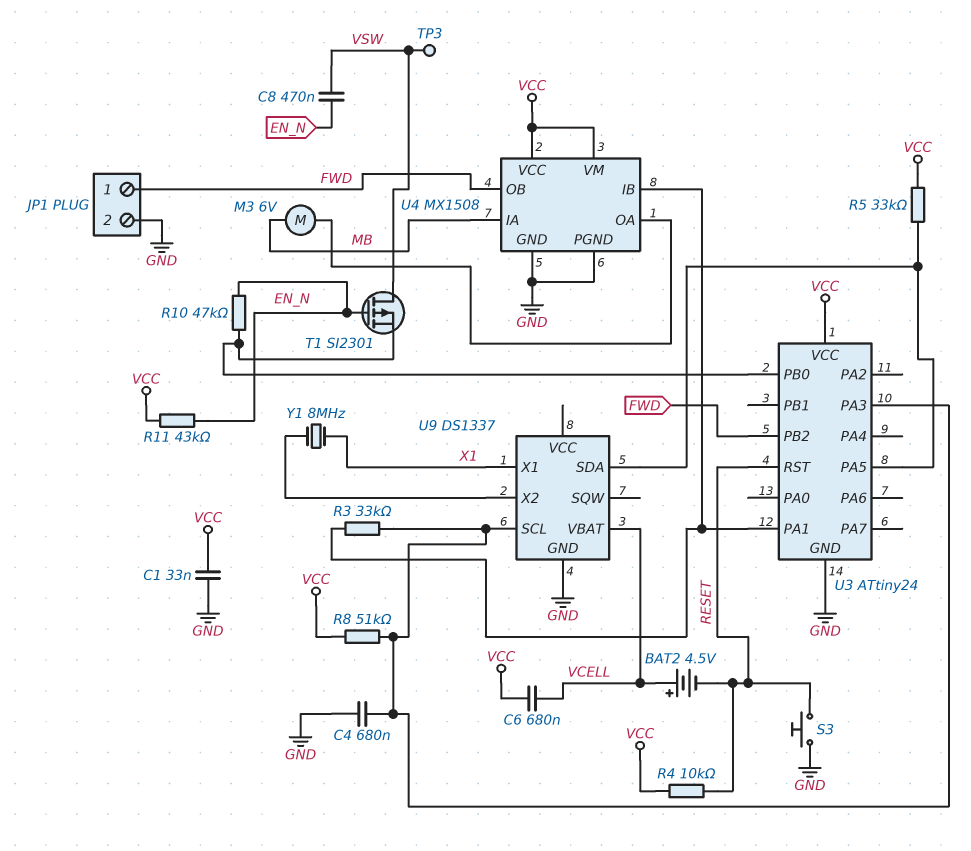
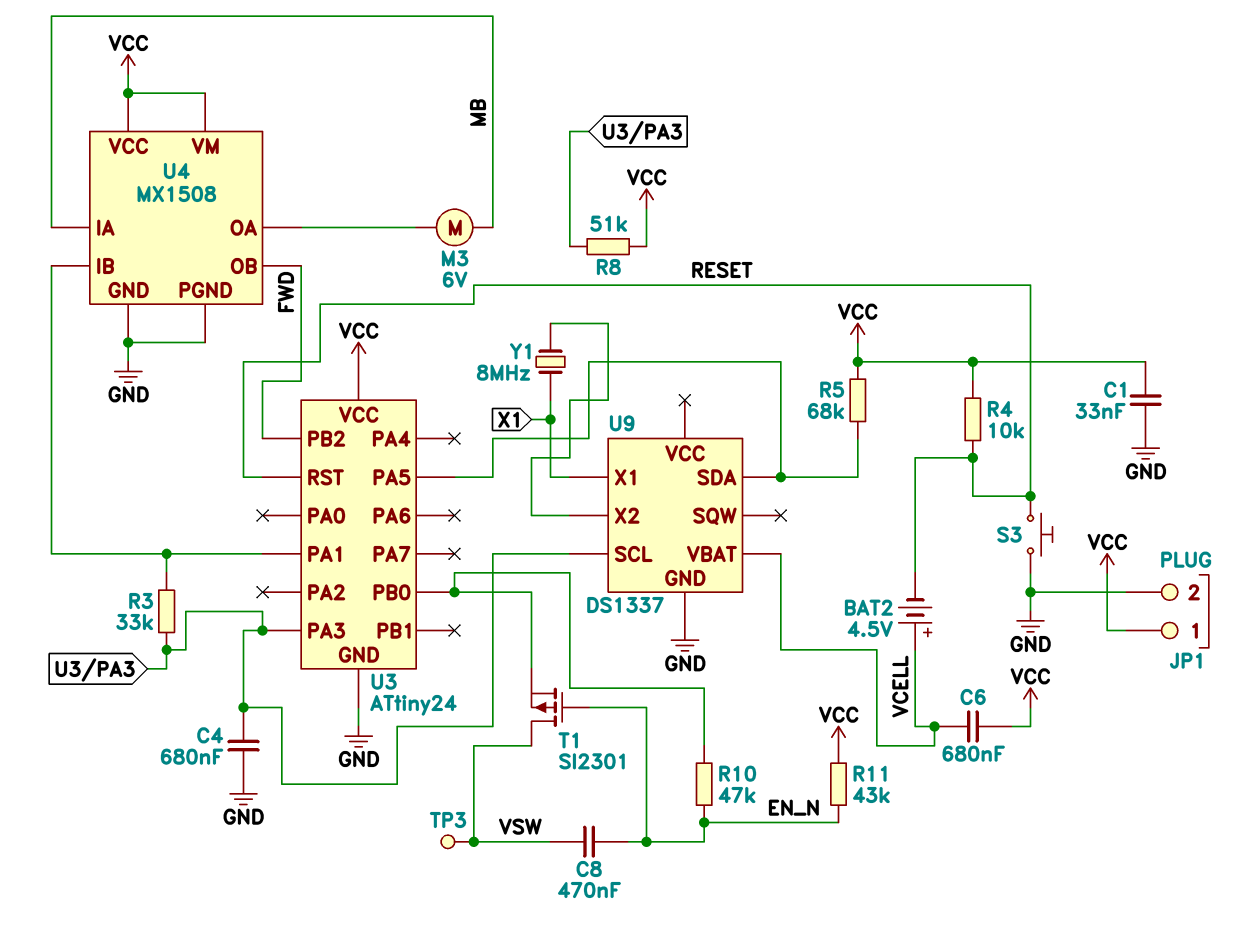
JP1 pin 1: FWD -> VCC
R5: 33k (U3/PA5, VCC) -> 68k (U3/PA5, VCC)

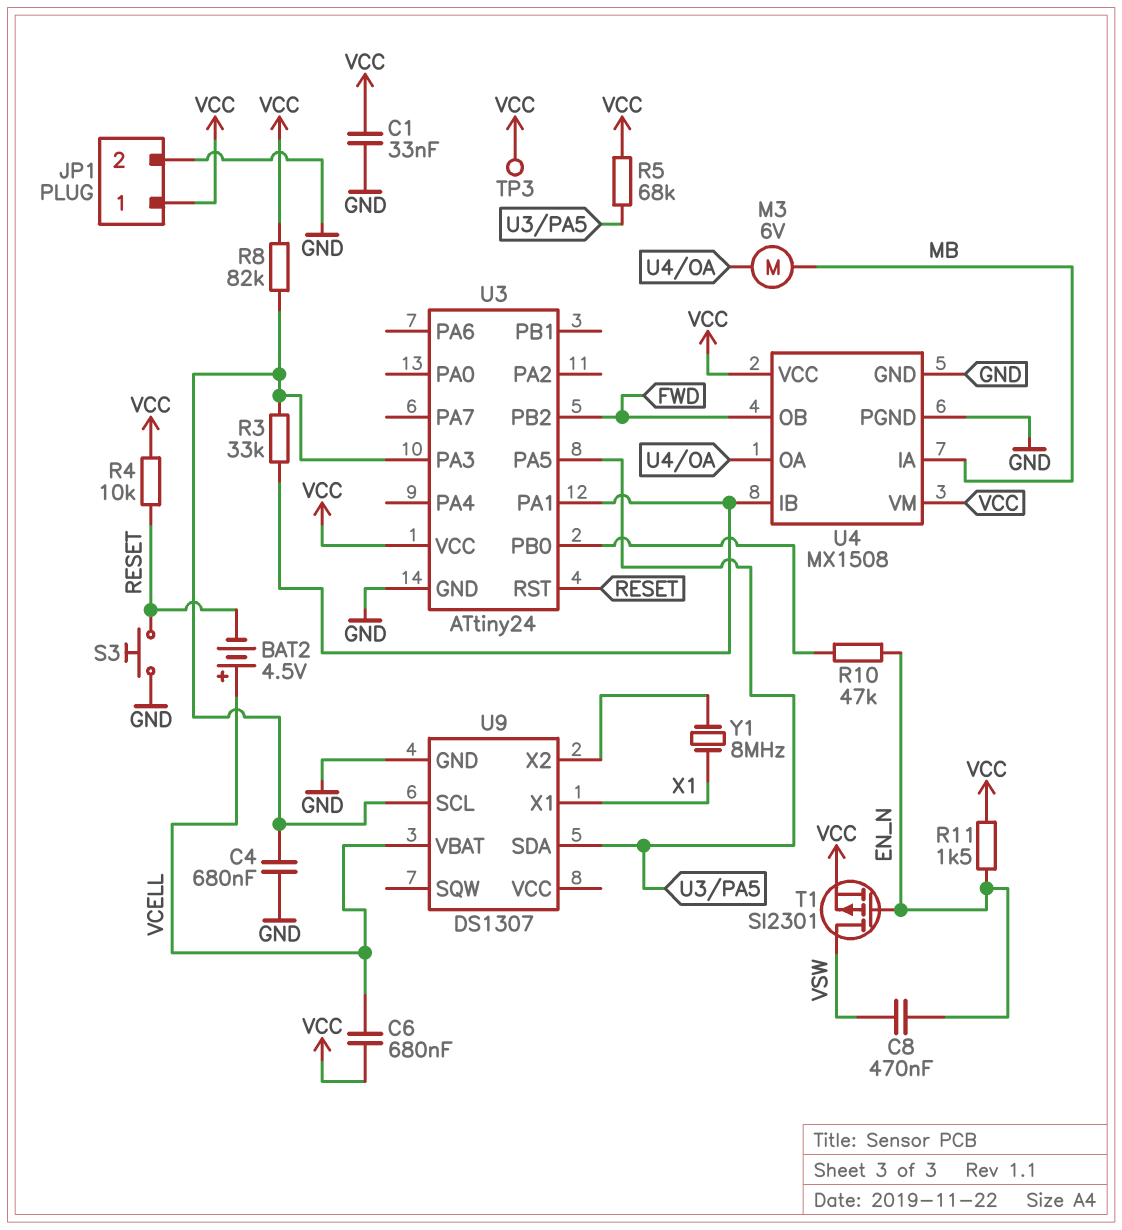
R8: 51k (U3/PA3, VCC) -> 82k (U3/PA3, VCC)
R11: 43k (EN_N, VCC) -> 1.5k (EN_N, VCC)
T1: PMOS SI2301 (G EN_N, D VSW, S U3/PB0) -> PMOS SI2301 (G EN_N, D VSW, S VCC)
TP3: test point (VSW) -> test point (VCC)
U9: DS1337 -> DS1307

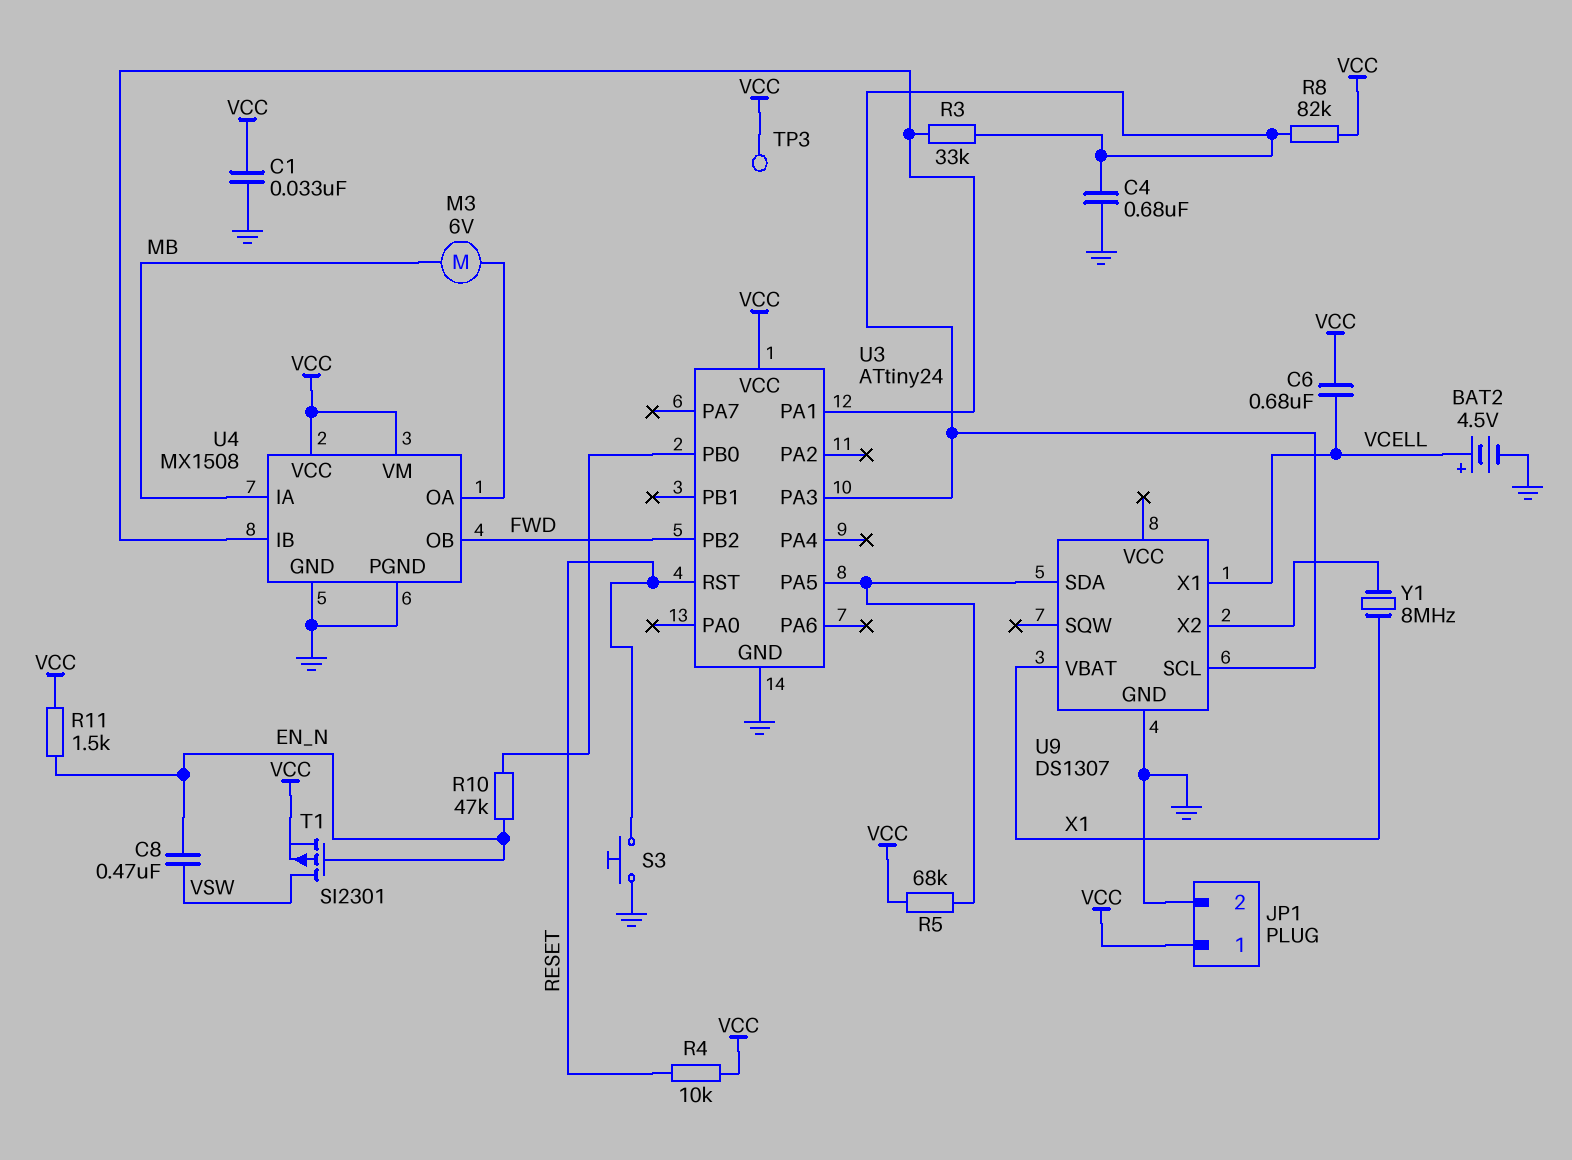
BAT2: 4.5V (plus VCELL, minus RESET) -> 4.5V (plus VCELL, minus GND)
U9 pin VBAT: VCELL -> X1
U9 pin X1: X1 -> VCELL

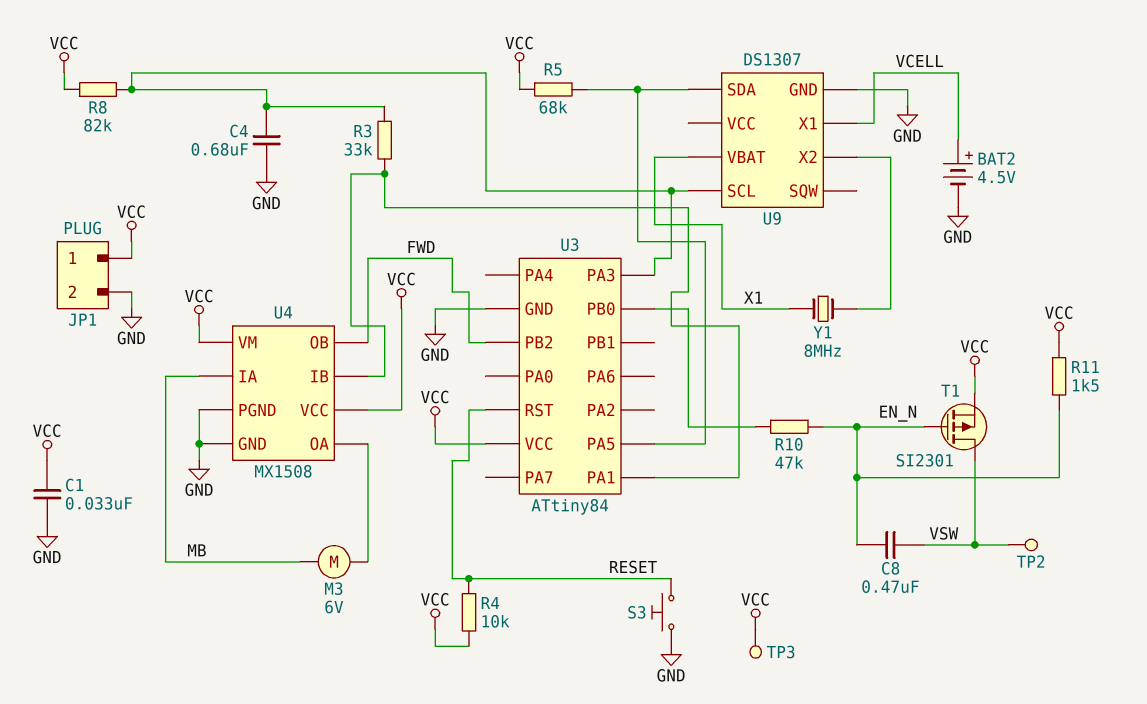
C6: 680nF (VCC, VCELL) -> none
TP2: none -> test point (VSW)
U3: ATtiny24 -> ATtiny84

